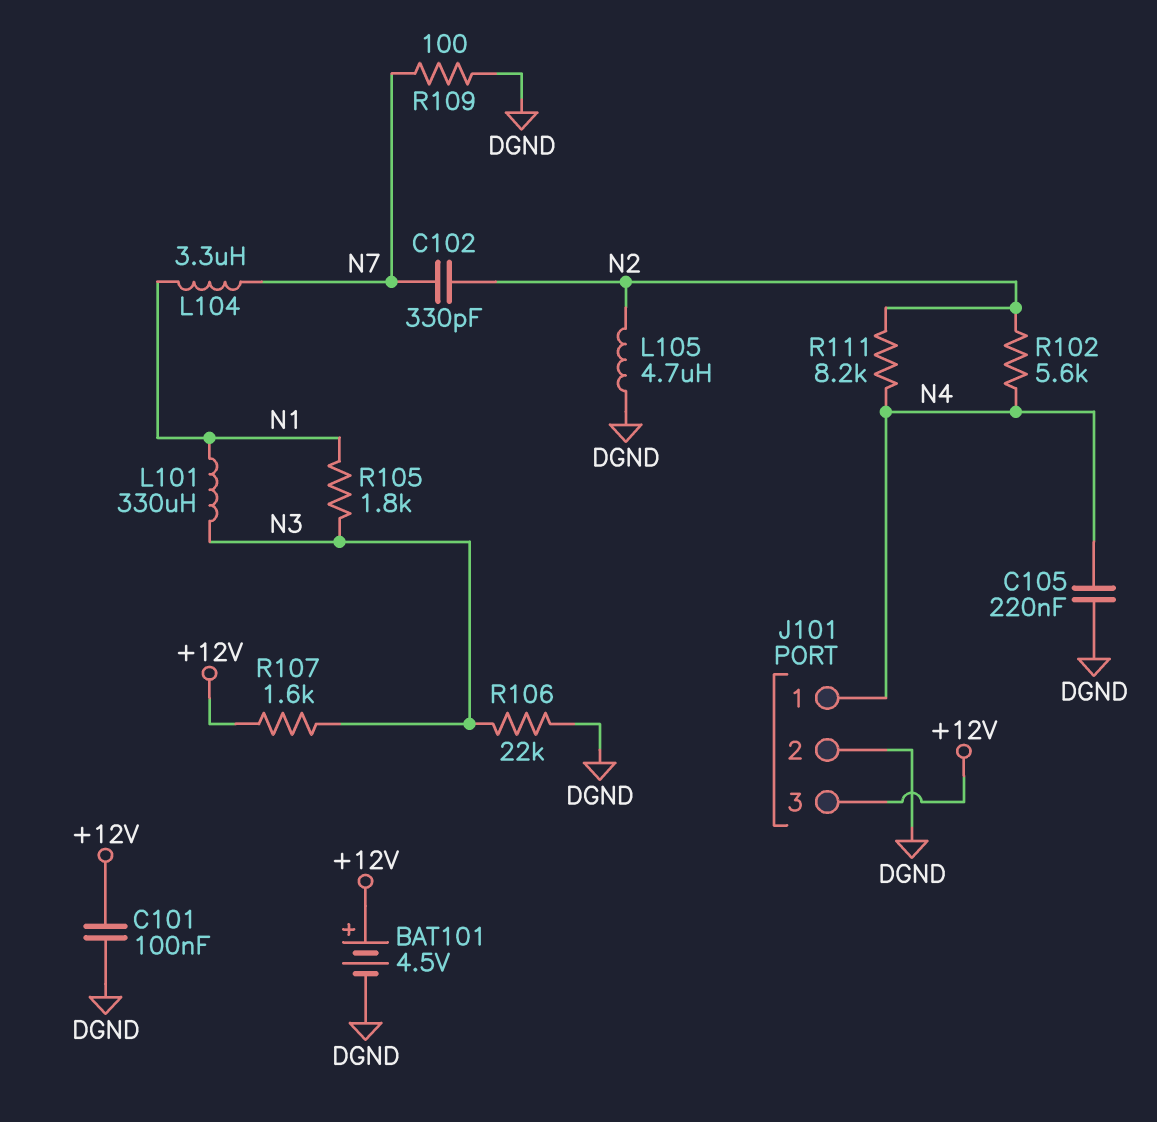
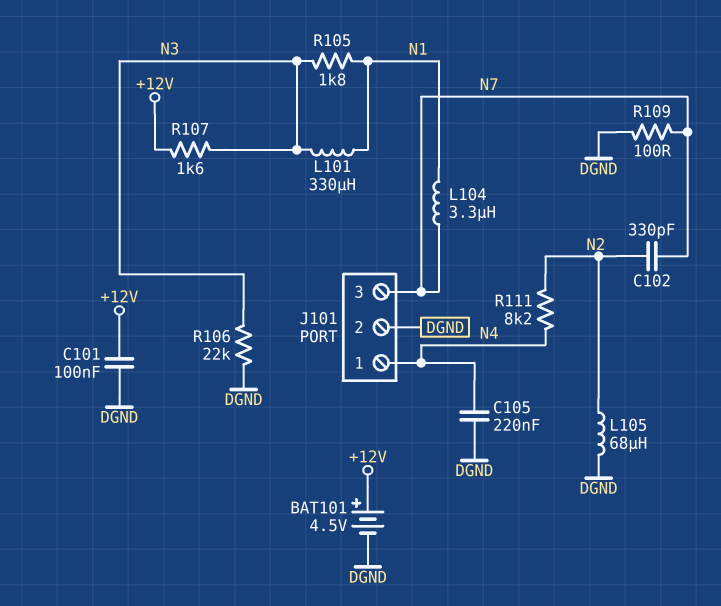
J101 pin 3: +12V -> N7
L105: 4.7uH (DGND, N2) -> 68uH (DGND, N2)
R102: 5.6k (N2, N4) -> none

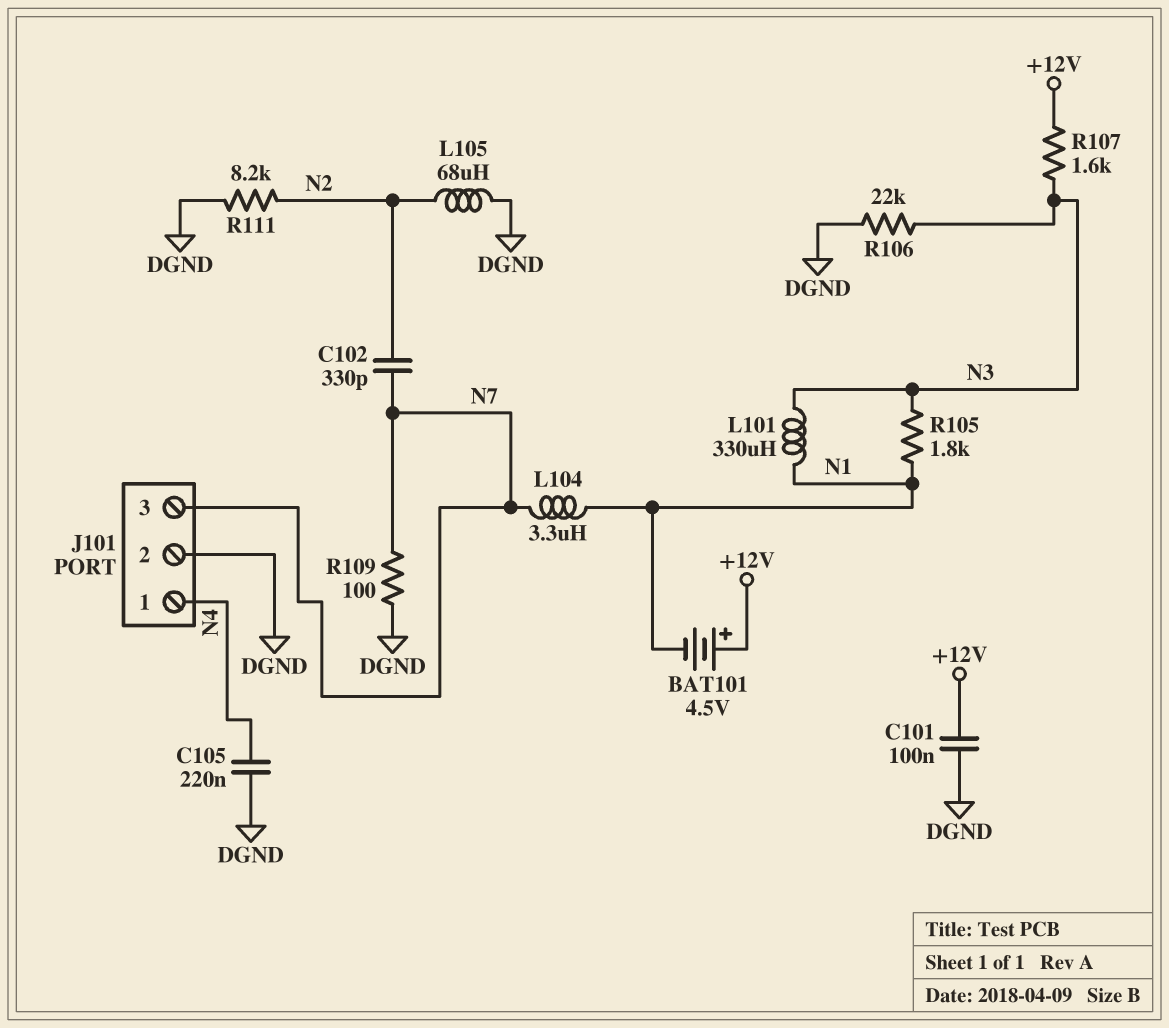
BAT101: 4.5V (plus +12V, minus DGND) -> 4.5V (plus +12V, minus N1)
R111: 8.2k (N2, N4) -> 8.2k (DGND, N2)

